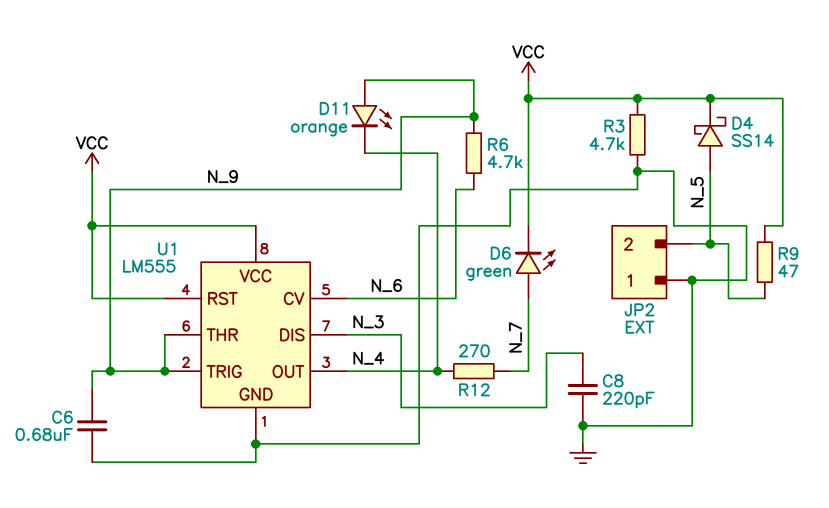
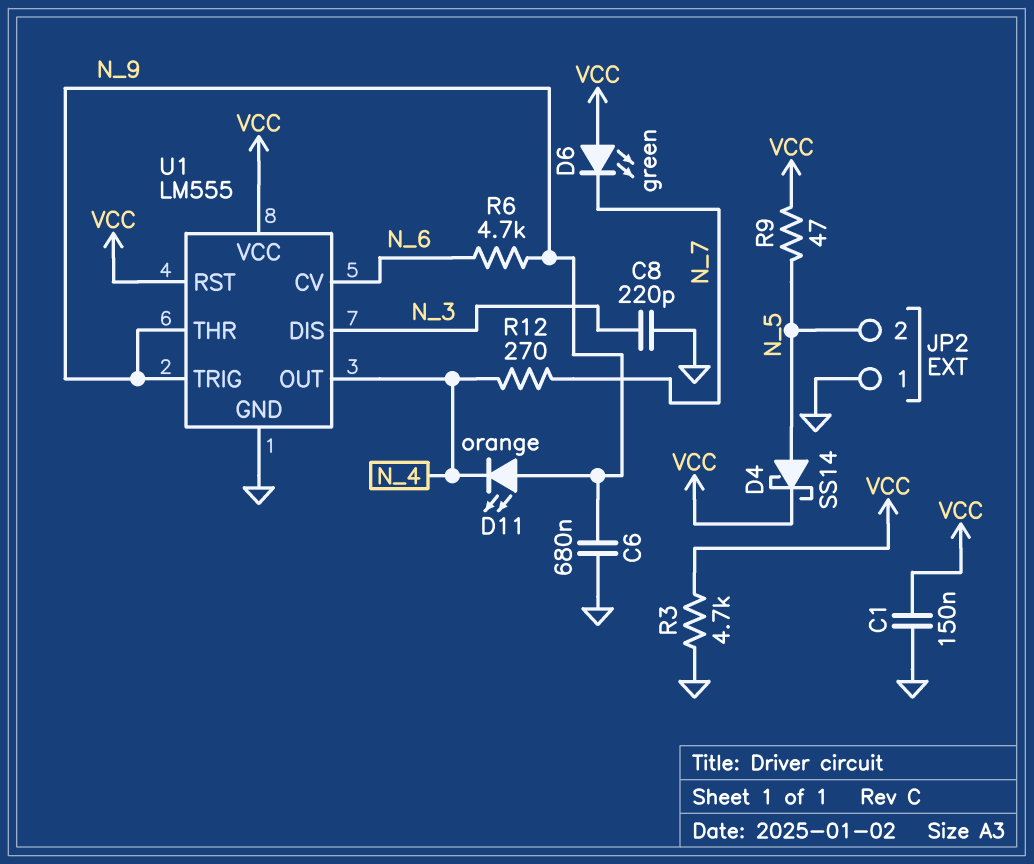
C1: none -> 150nF (GND, VCC)
D6: LED green (A N_7, K VCC) -> LED green (A VCC, K N_7)

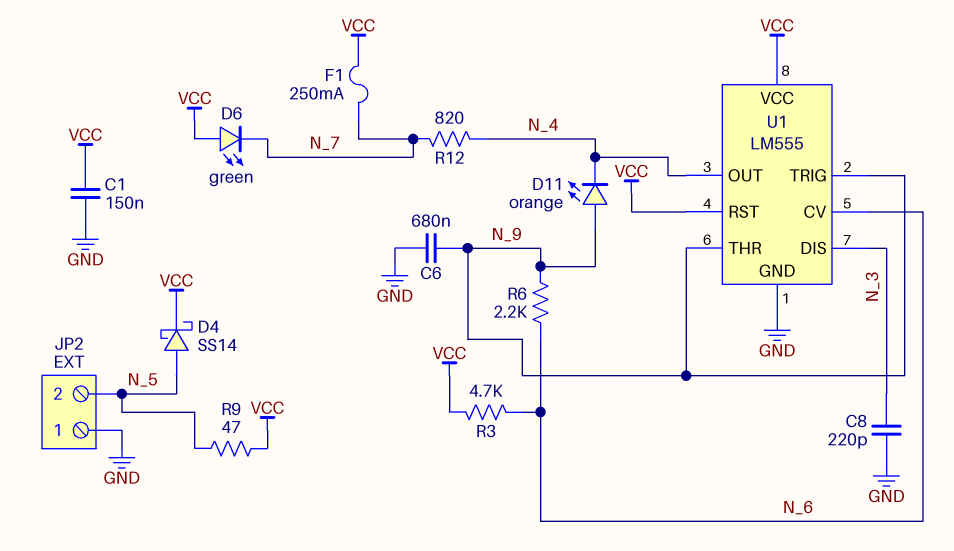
F1: none -> 250mA (N_7, VCC)
R3: 4.7k (GND, VCC) -> 4.7k (N_6, VCC)
R6: 4.7k (N_6, N_9) -> 2.2k (N_6, N_9)
R12: 270 (N_4, N_7) -> 820 (N_4, N_7)

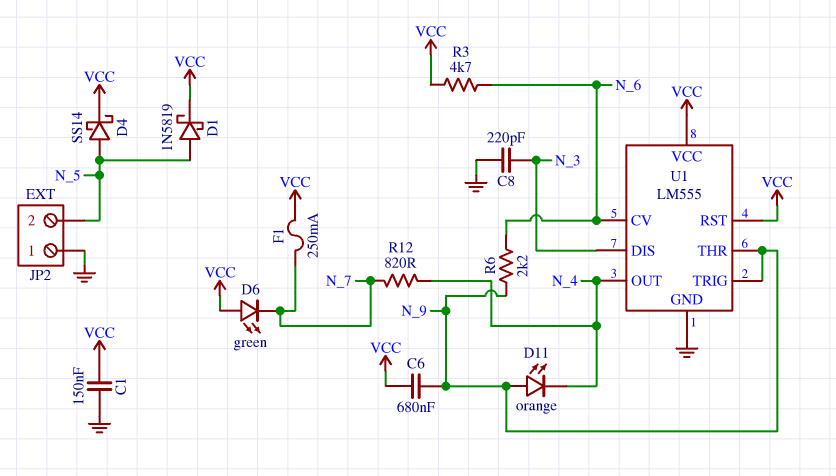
C6: 680nF (GND, N_9) -> 680nF (N_9, VCC)
D1: none -> schottky 1N5819 (A N_5, K VCC)
R9: 47 (N_5, VCC) -> none

